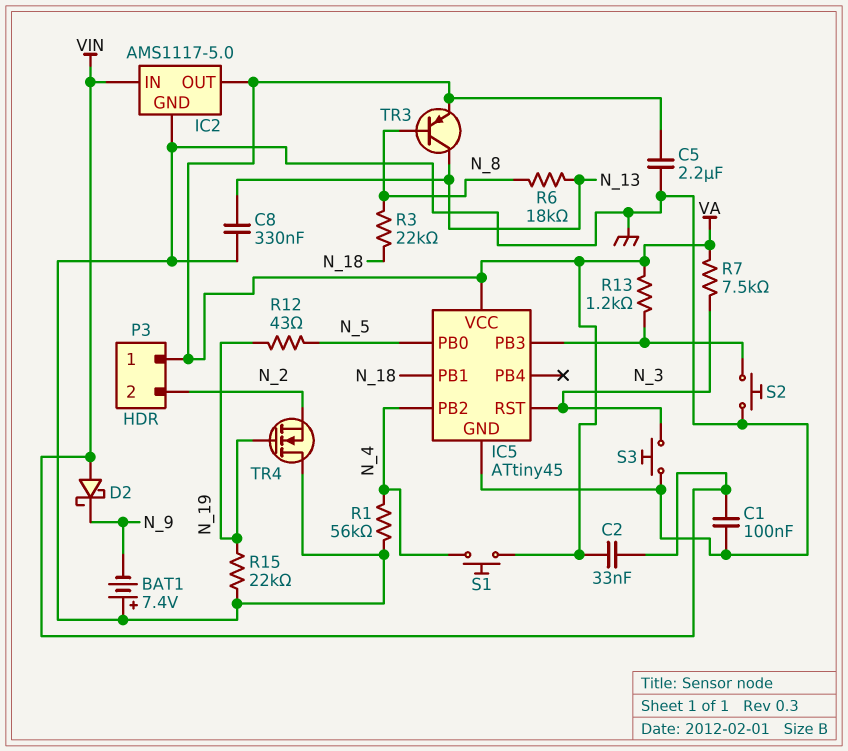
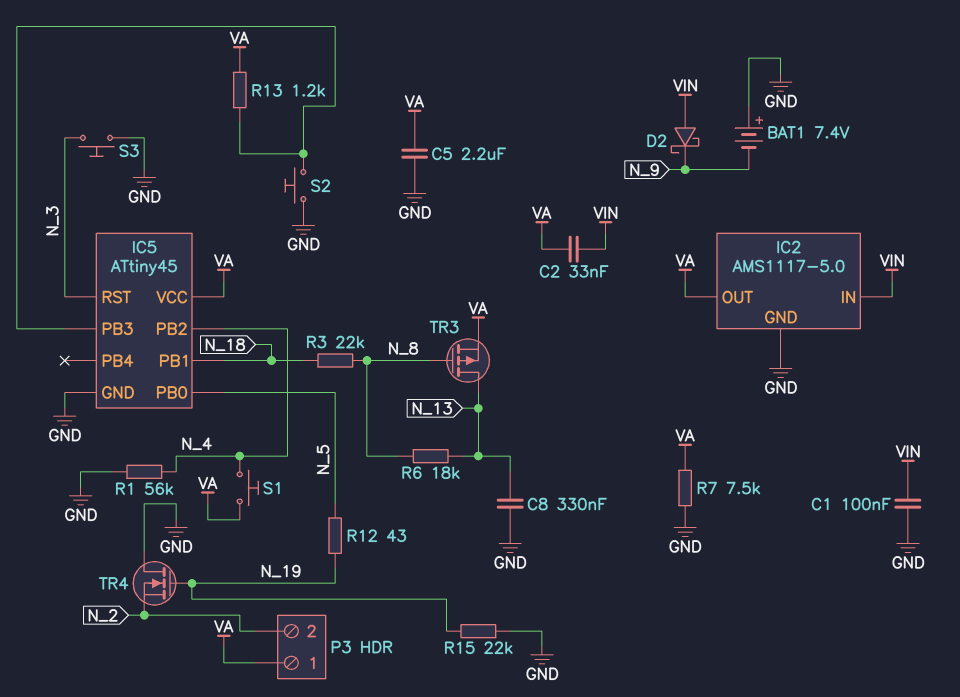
R7: 7.5k (N_3, VA) -> 7.5k (GND, VA)
TR3: PNP (B N_8, C N_13, E VA) -> PMOS (G N_8, D N_13, S VA)

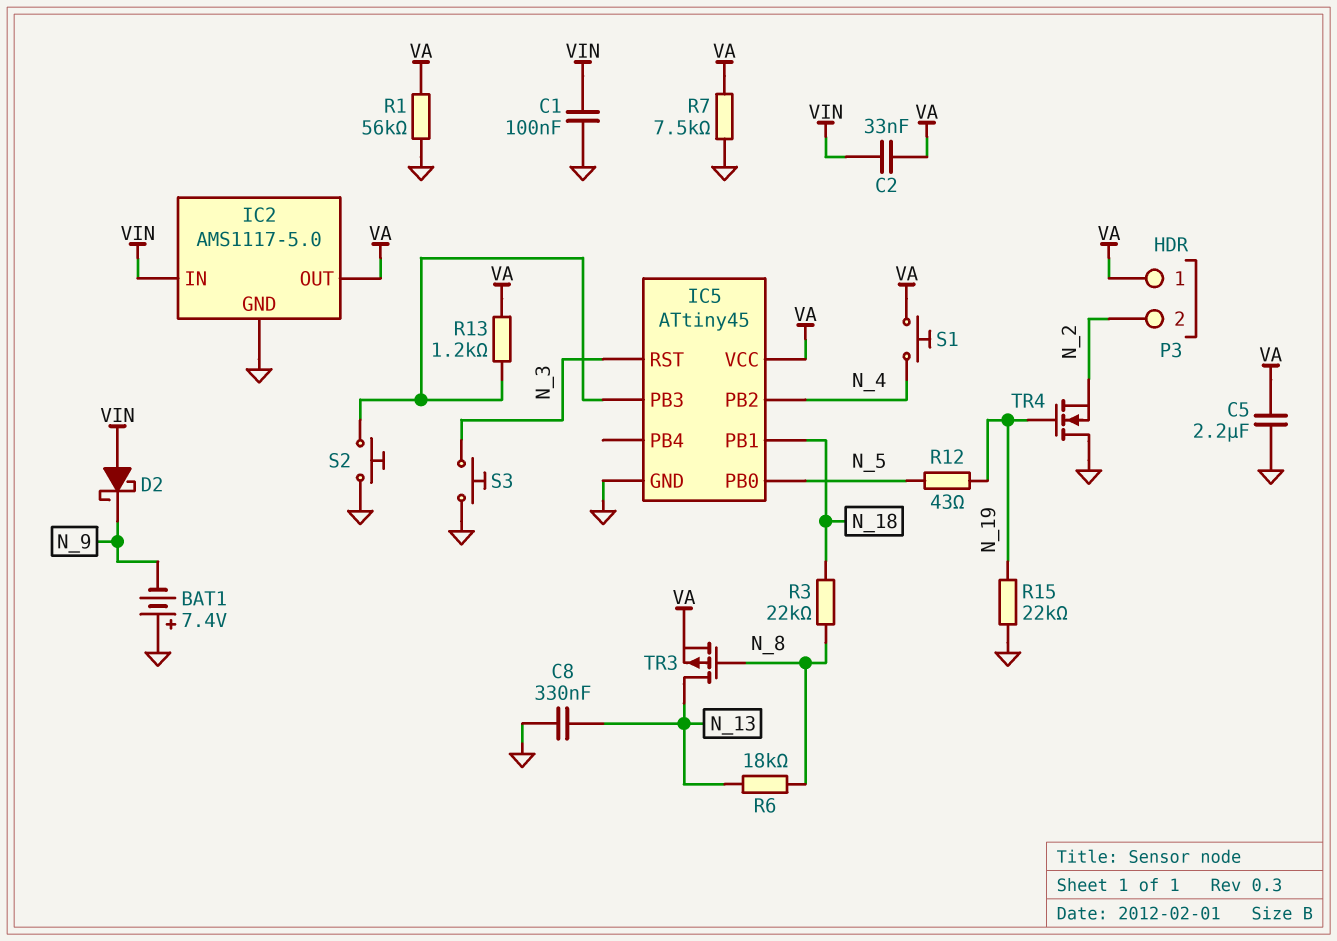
R1: 56k (GND, N_4) -> 56k (GND, VA)

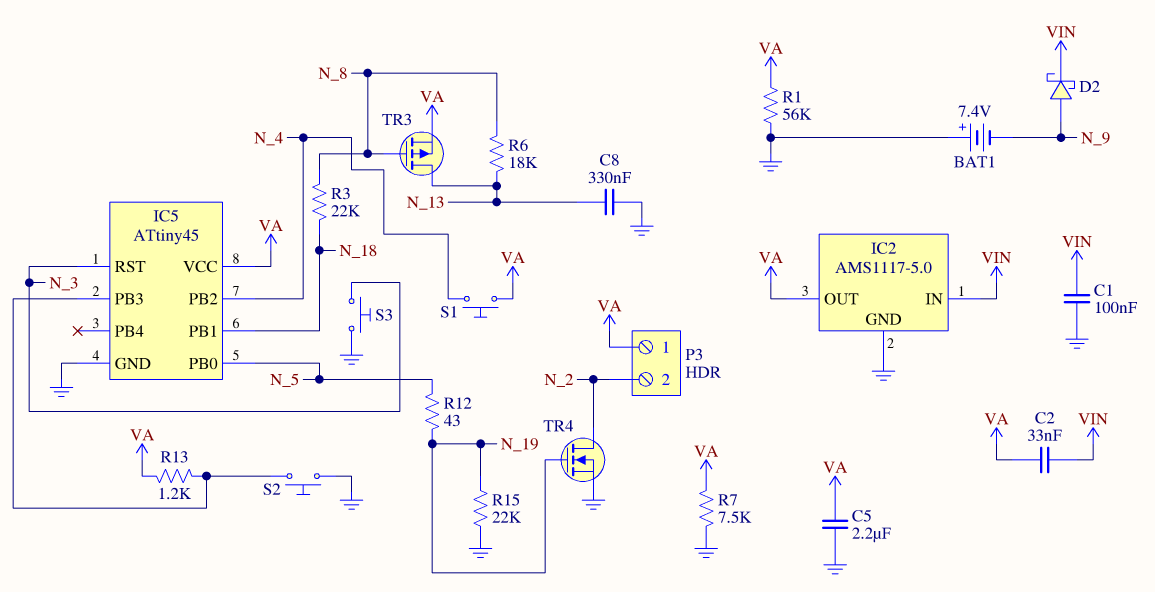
D2: schottky (A VIN, K N_9) -> schottky (A N_9, K VIN)
TR4: NMOS (G N_19, D GND, S N_2) -> NMOS (G N_19, D N_2, S GND)

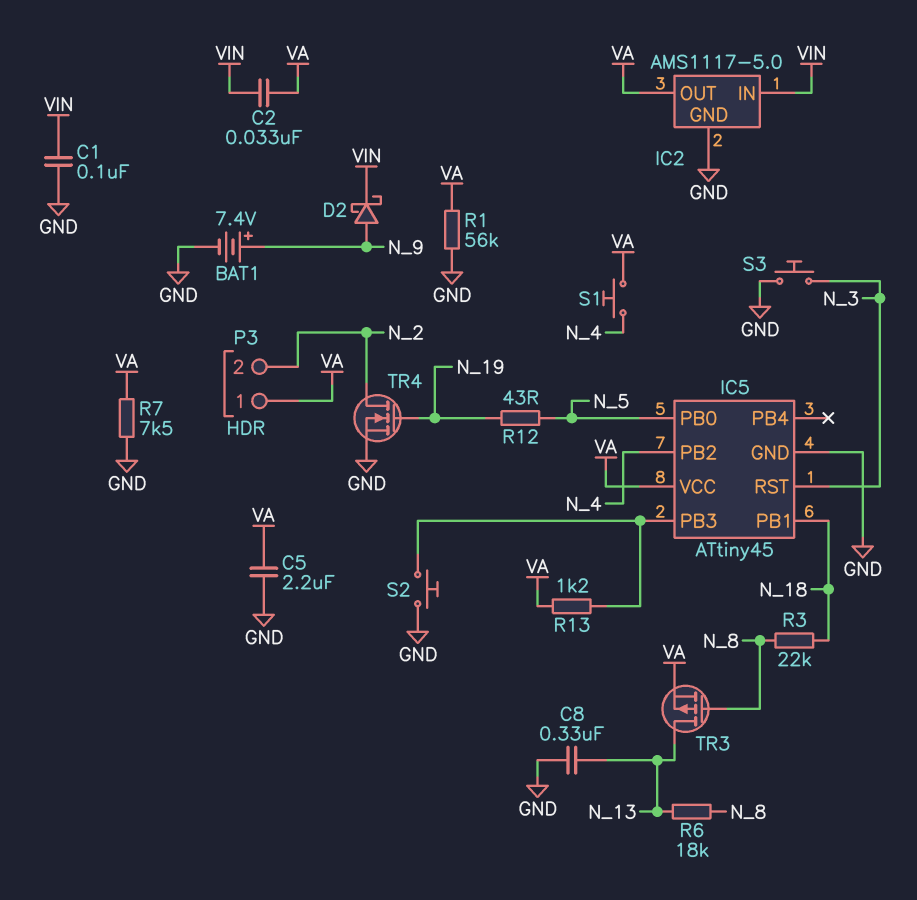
BAT1: 7.4V (plus GND, minus N_9) -> 7.4V (plus N_9, minus GND)
R15: 22k (GND, N_19) -> none

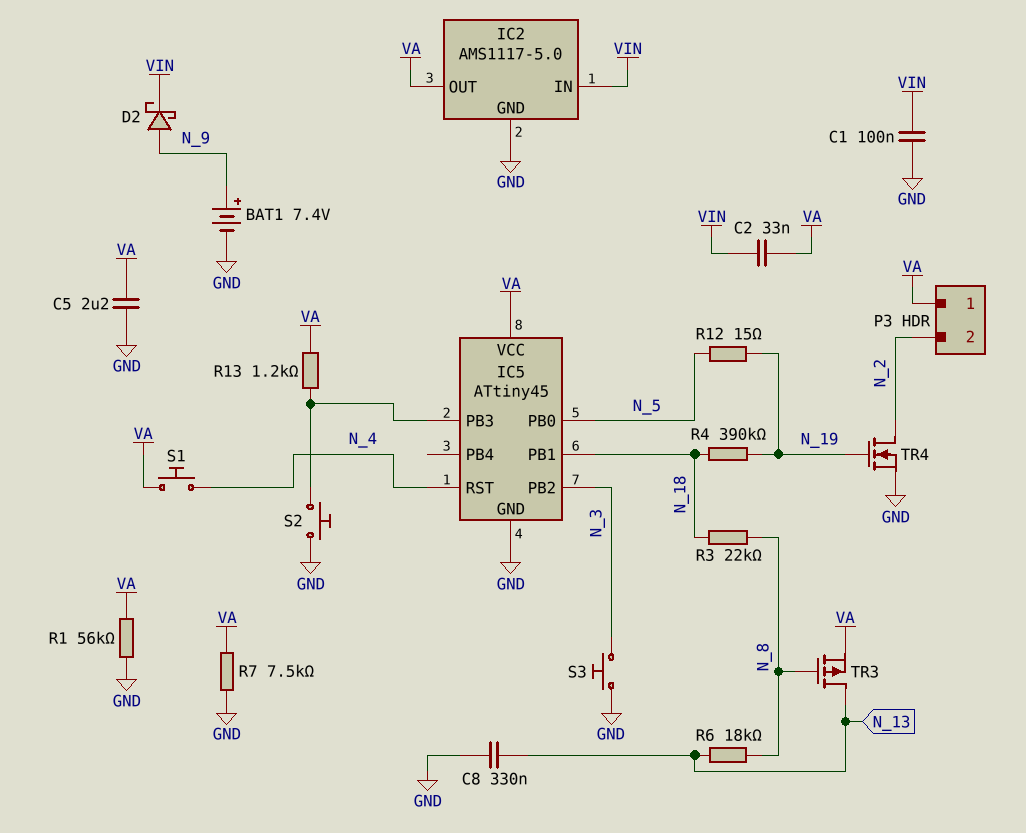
IC5 pin PB2: N_4 -> N_3
IC5 pin RST: N_3 -> N_4
R4: none -> 390k (N_18, N_19)
R12: 43 (N_5, N_19) -> 15 (N_5, N_19)

